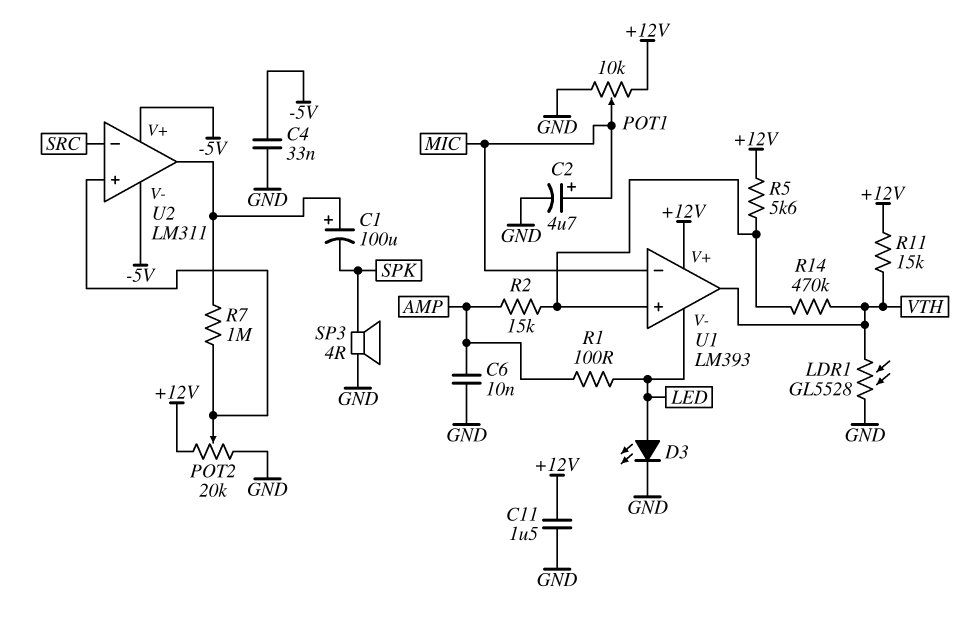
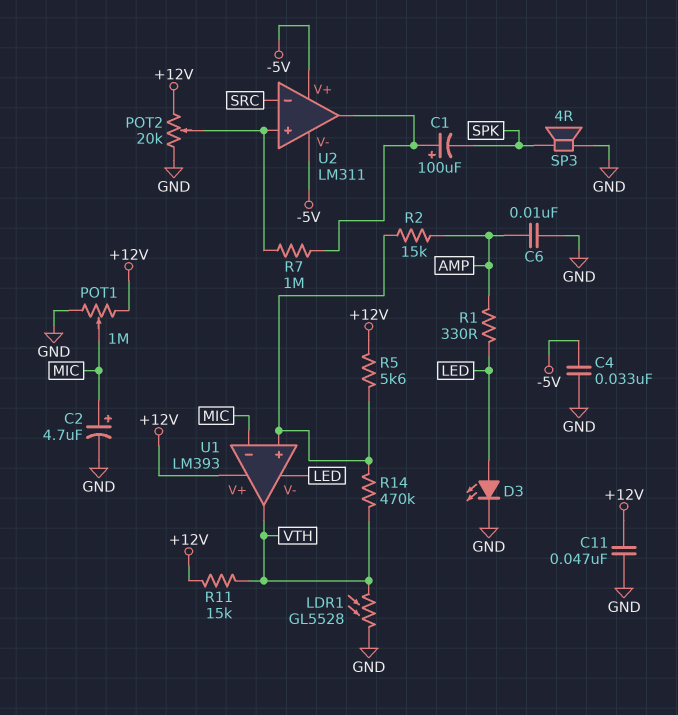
C11: 1.5uF (+12V, GND) -> 47nF (+12V, GND)
POT1: 10k (+12V, GND, wiper MIC) -> 1M (+12V, GND, wiper MIC)
R1: 100 (AMP, LED) -> 330 (AMP, LED)

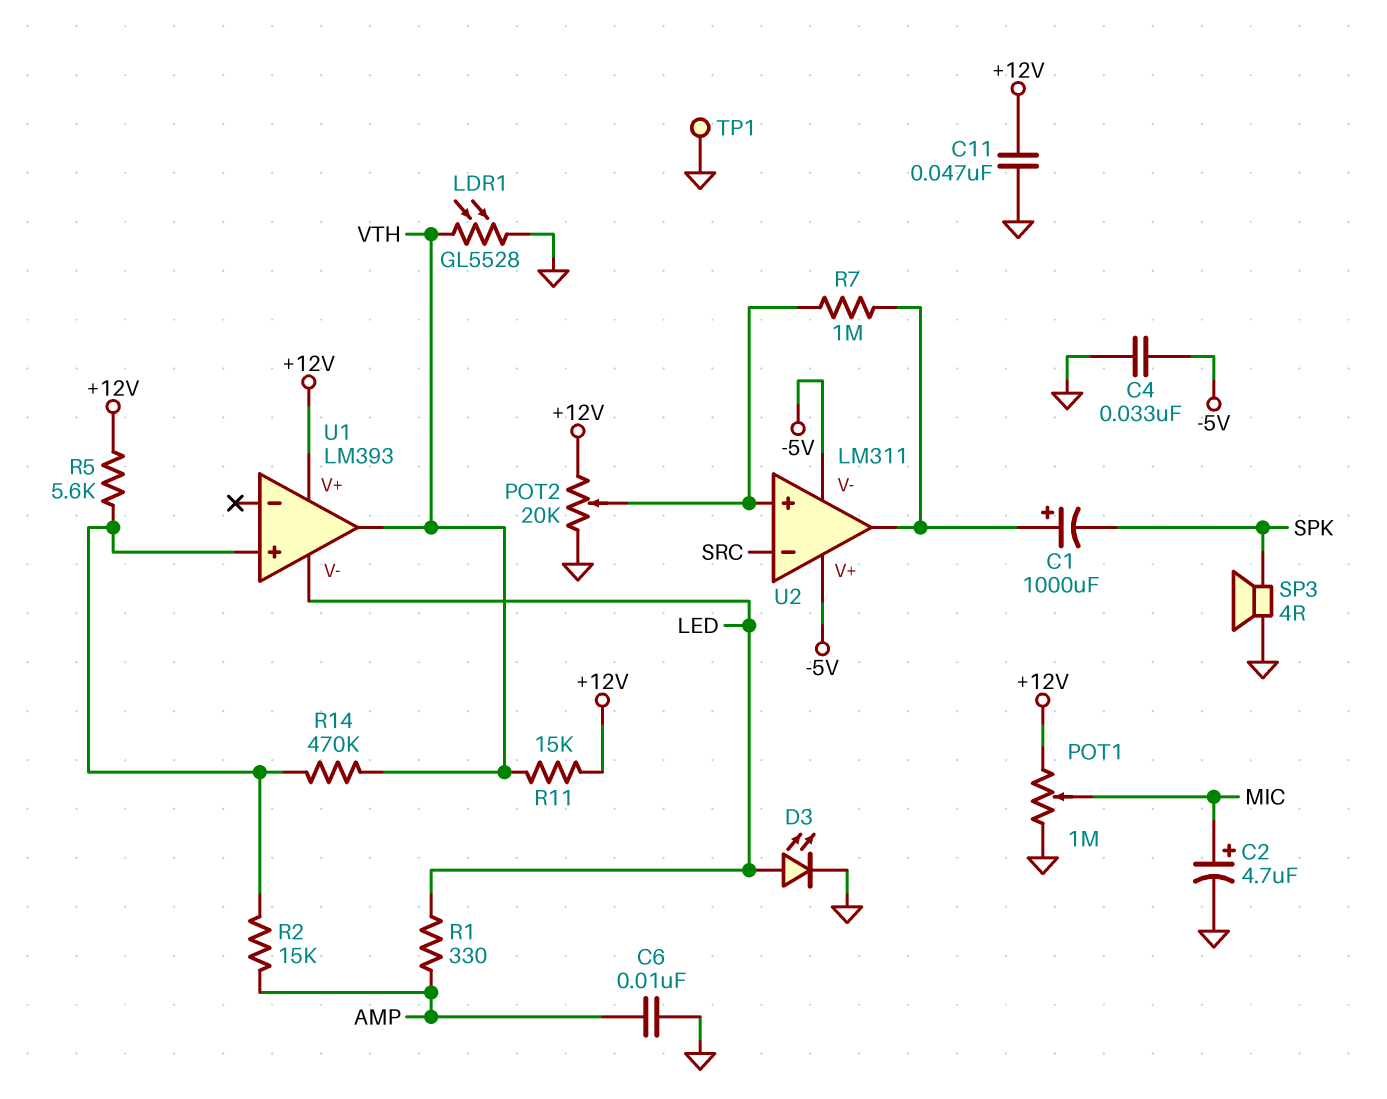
C1: 100uF (plus U2/out, minus SPK) -> 1000uF (plus U2/out, minus SPK)
TP1: none -> test point (GND)
U1 pin in-: MIC -> none

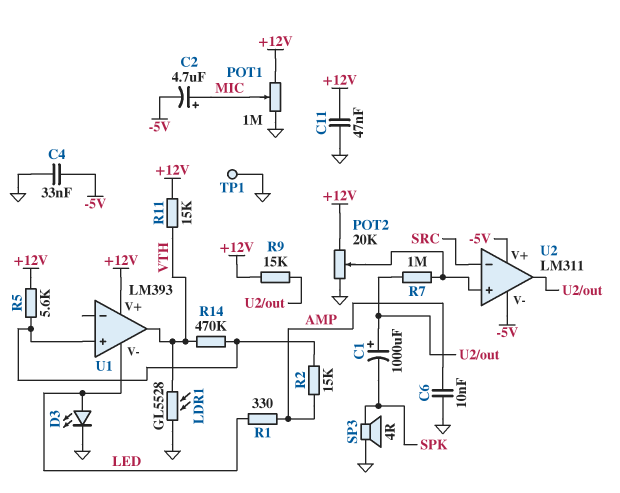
C2: 4.7uF (plus MIC, minus GND) -> 4.7uF (plus MIC, minus -5V)
R9: none -> 15k (+12V, U2/out)

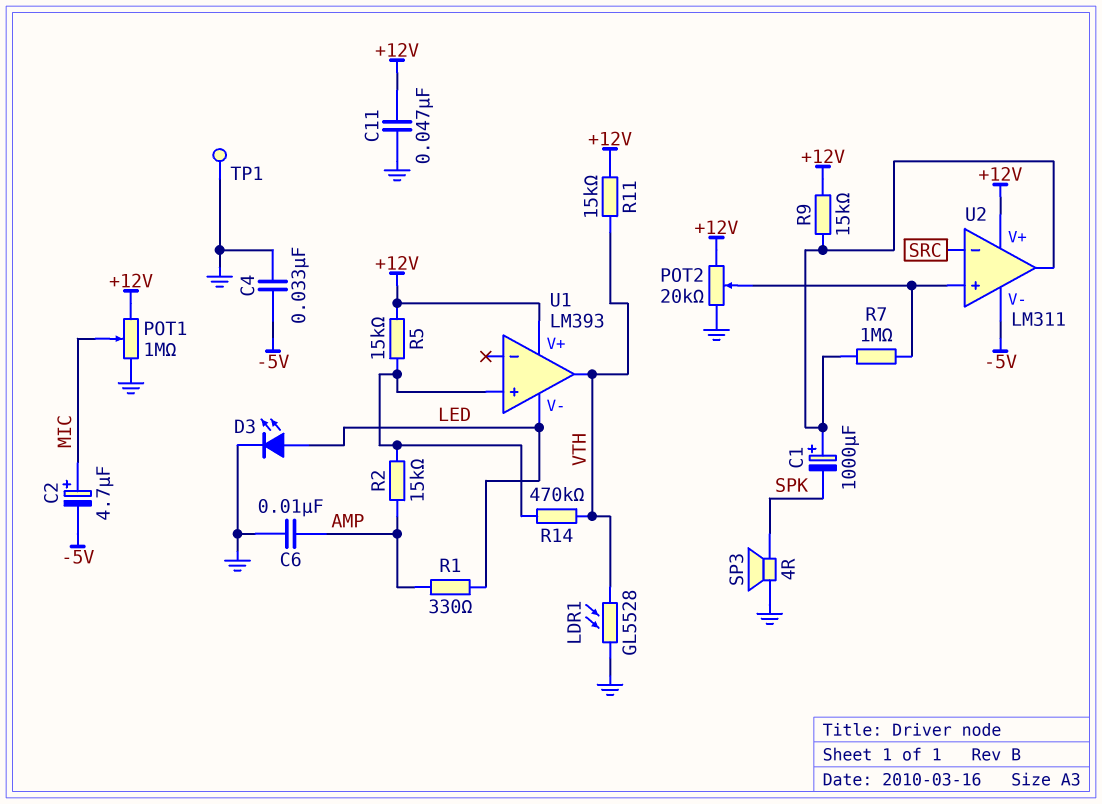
R5: 5.6k (+12V, U1/in+) -> 15k (+12V, U1/in+)
U2 pin V+: -5V -> +12V

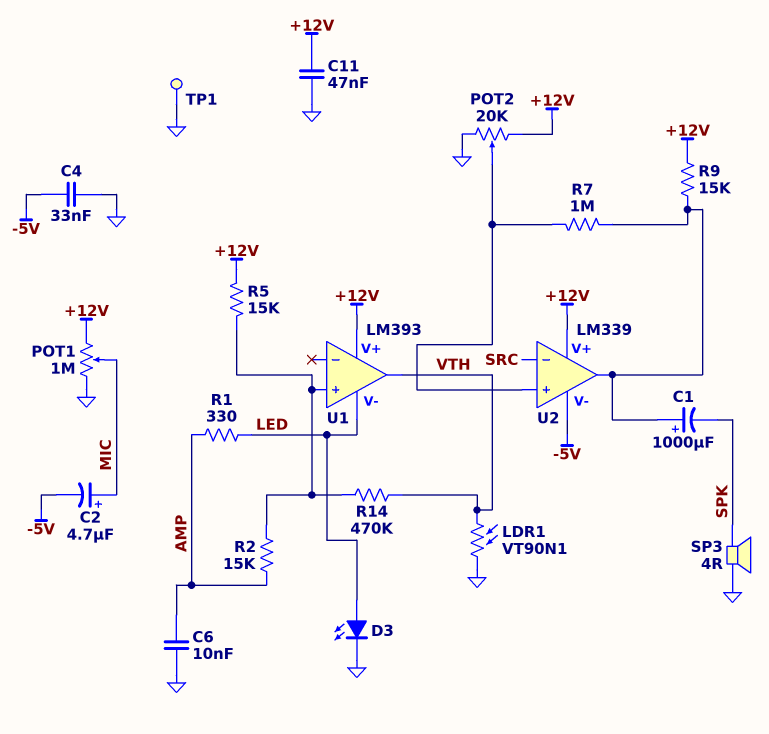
LDR1: GL5528 (GND, VTH) -> VT90N1 (GND, VTH)
R11: 15k (+12V, VTH) -> none
U2: LM311 -> LM339

